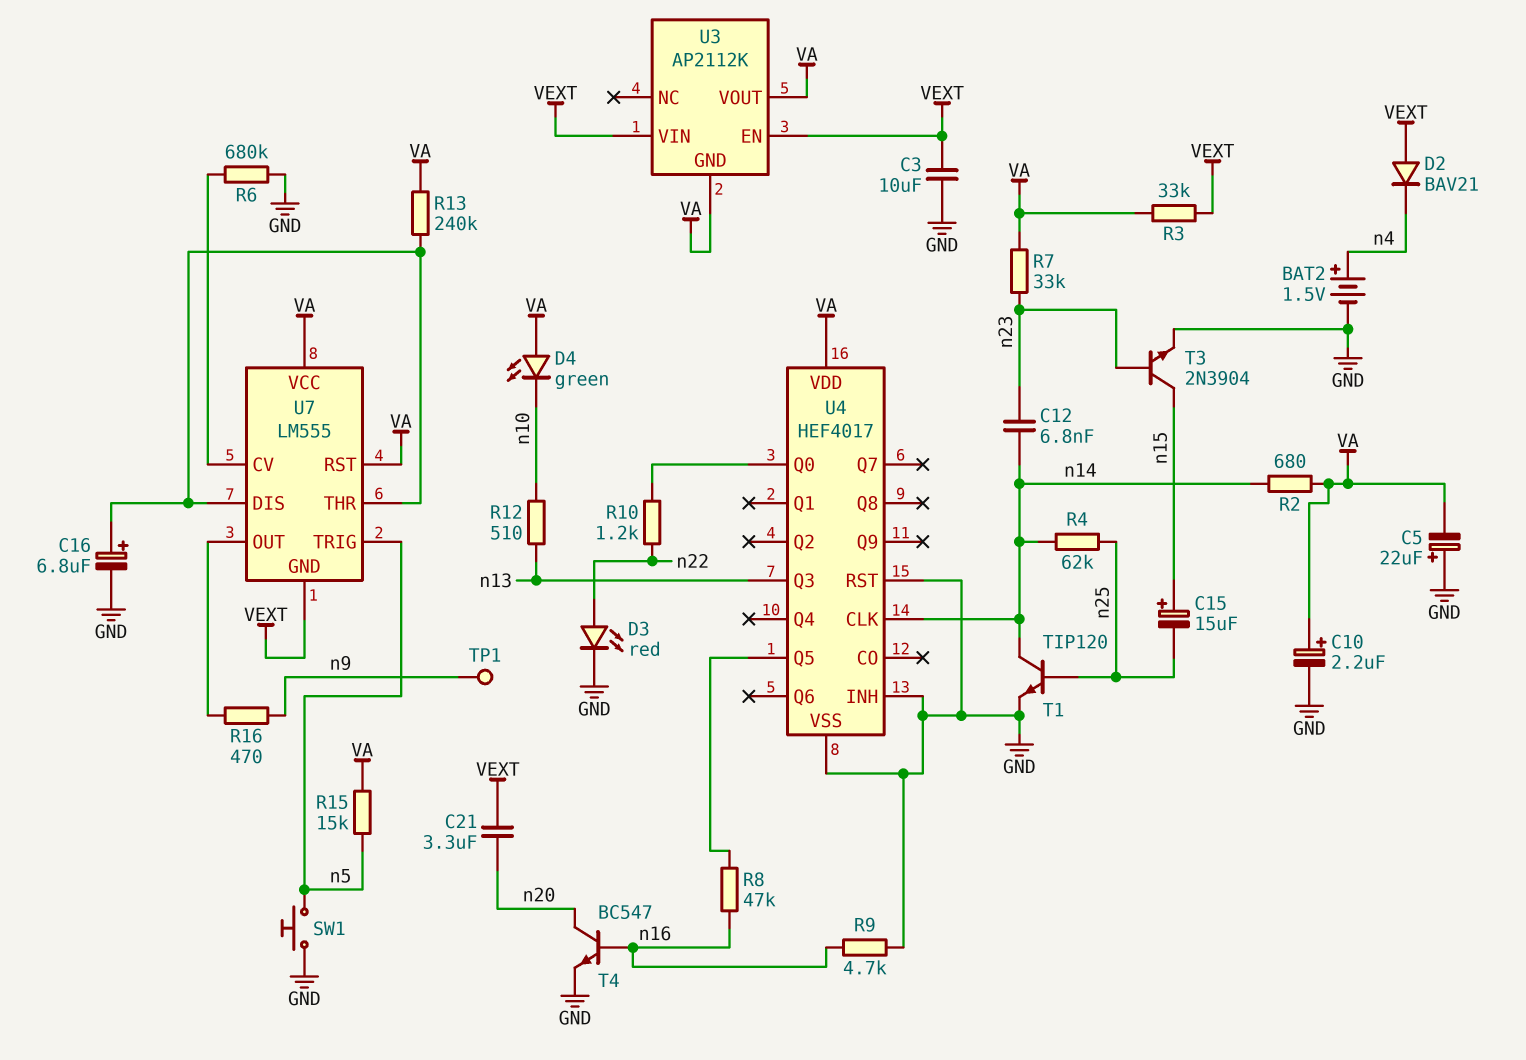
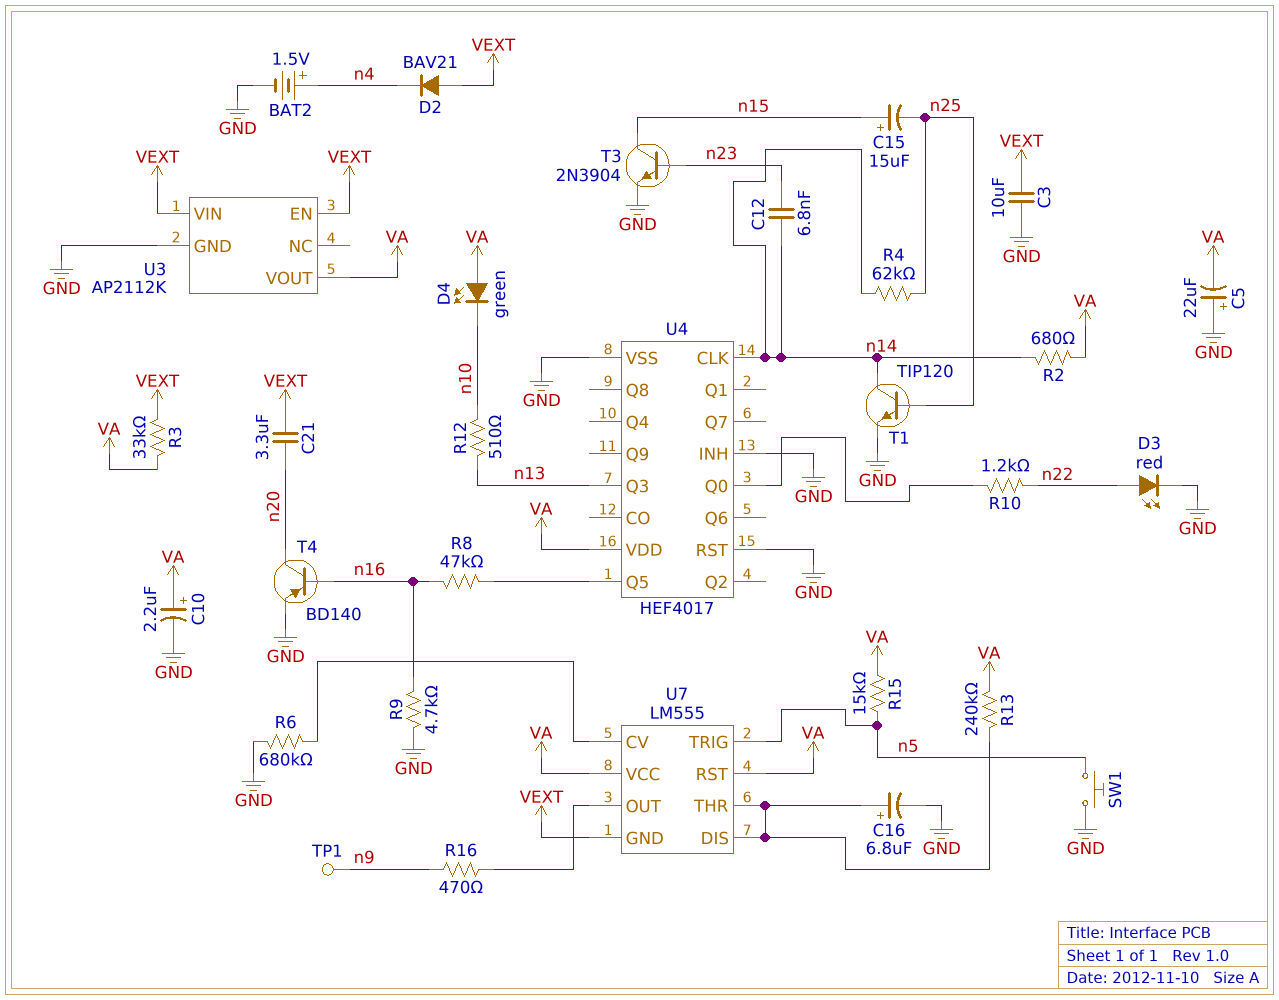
R7: 33k (VA, n23) -> none
T4: NPN BC547 (B n16, C n20, E GND) -> PNP BD140 (B n16, C n20, E GND)
U3 pin GND: VA -> GND

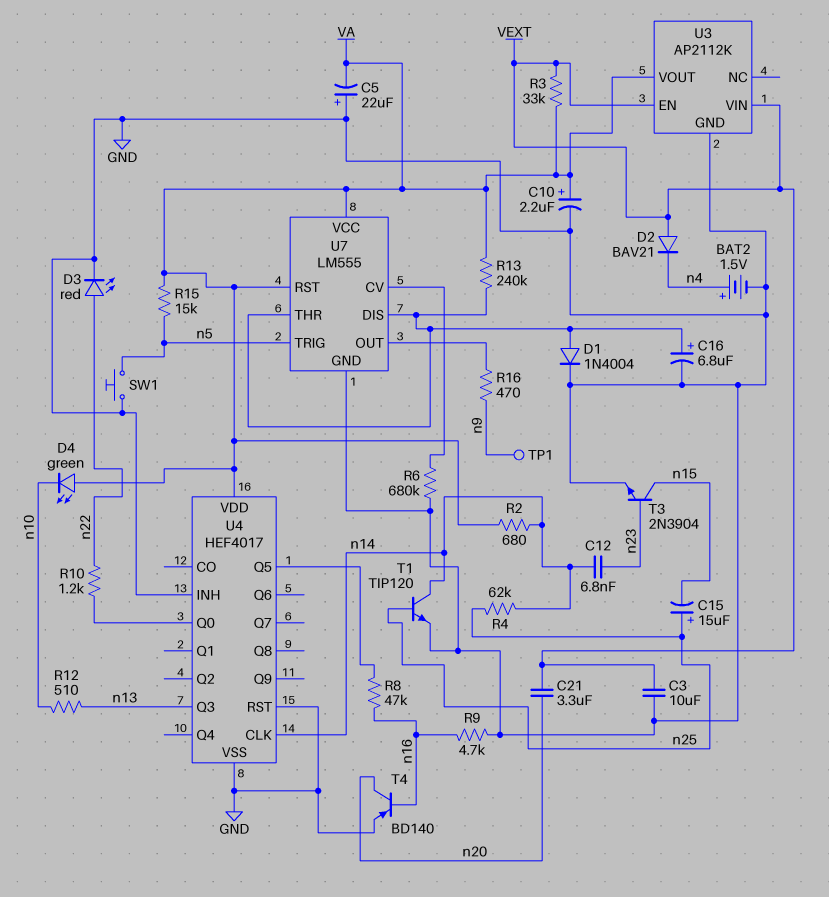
C15: 15uF (plus n15, minus n25) -> 15uF (plus n25, minus n15)
D1: none -> diode 1N4004 (A U7/DIS, K GND)
U7 pin GND: VEXT -> GND

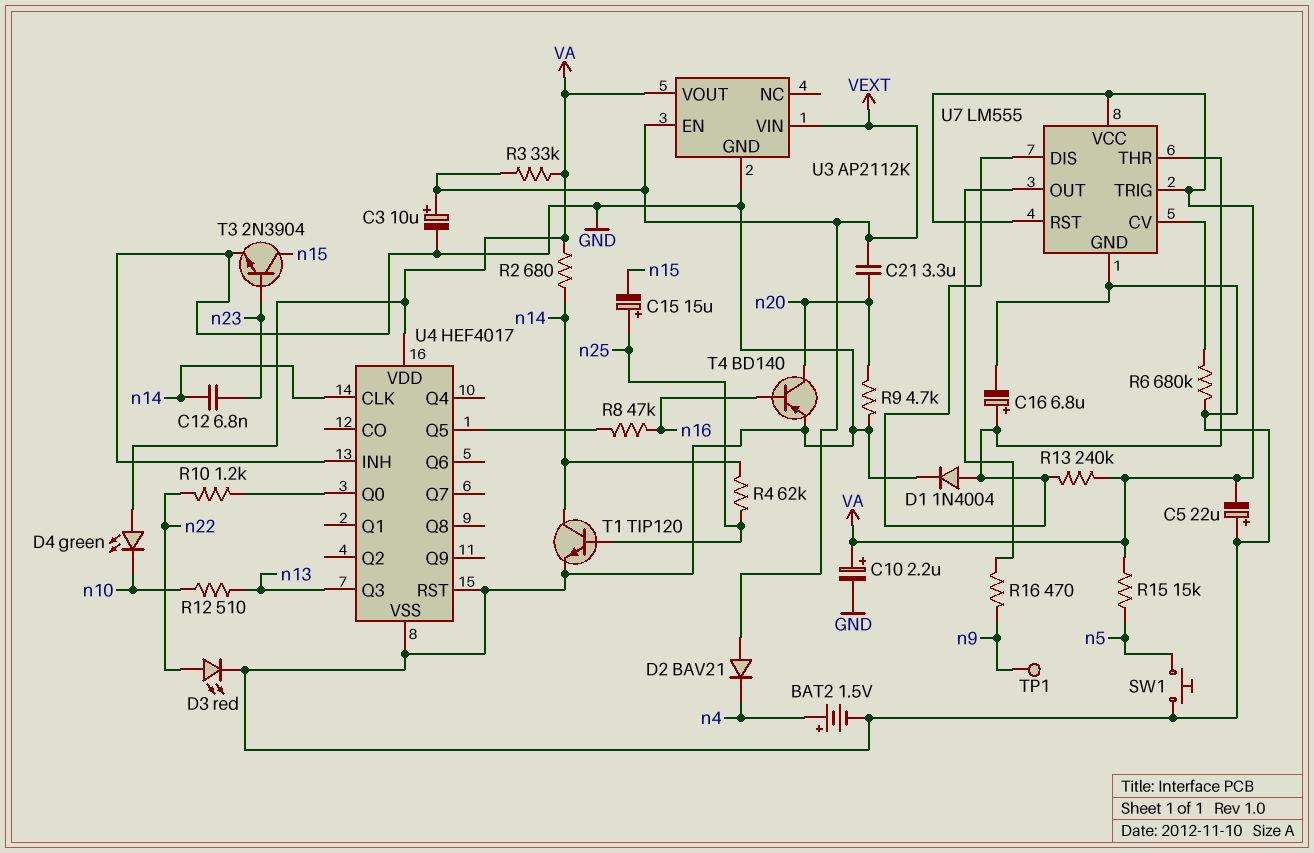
C3: 10uF (GND, VEXT) -> 10uF (plus VEXT, minus GND)
R9: 4.7k (GND, n16) -> 4.7k (GND, n20)
U7 pin TRIG: n5 -> VA

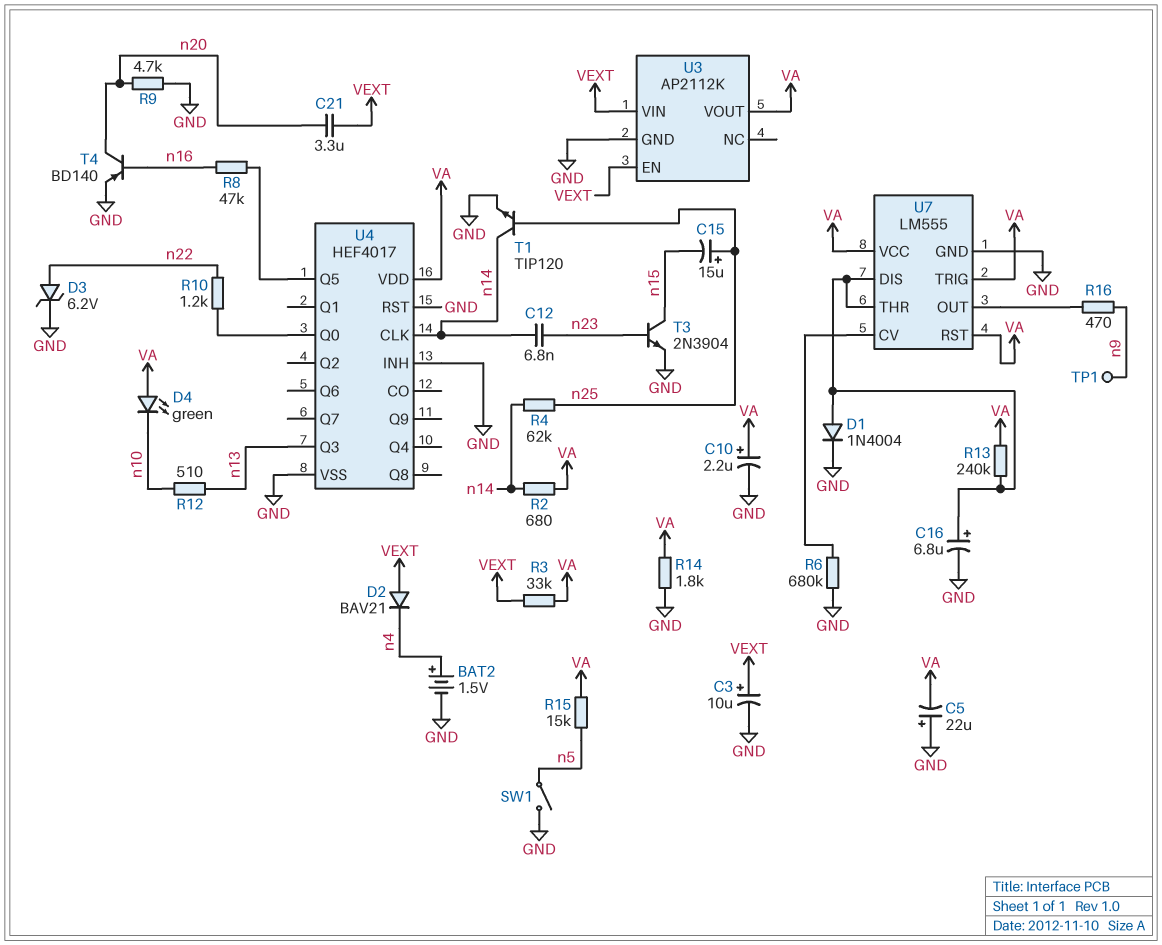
D3: LED red (A n22, K GND) -> zener 6.2V (A n22, K GND)
R14: none -> 1.8k (GND, VA)
SW1: button (GND, n5) -> switch (GND, n5)

